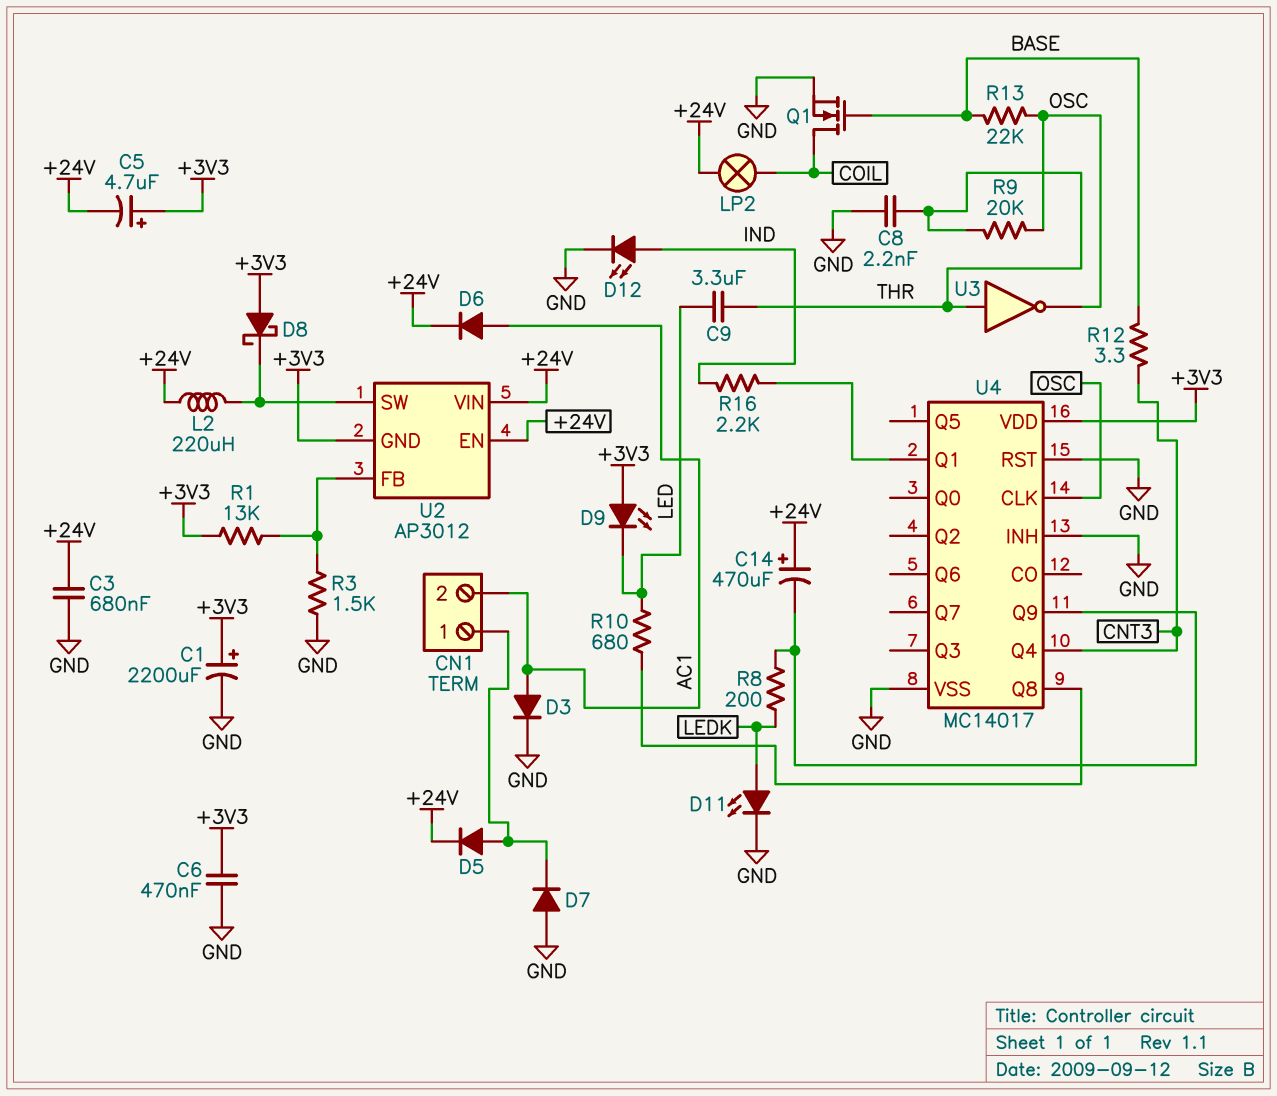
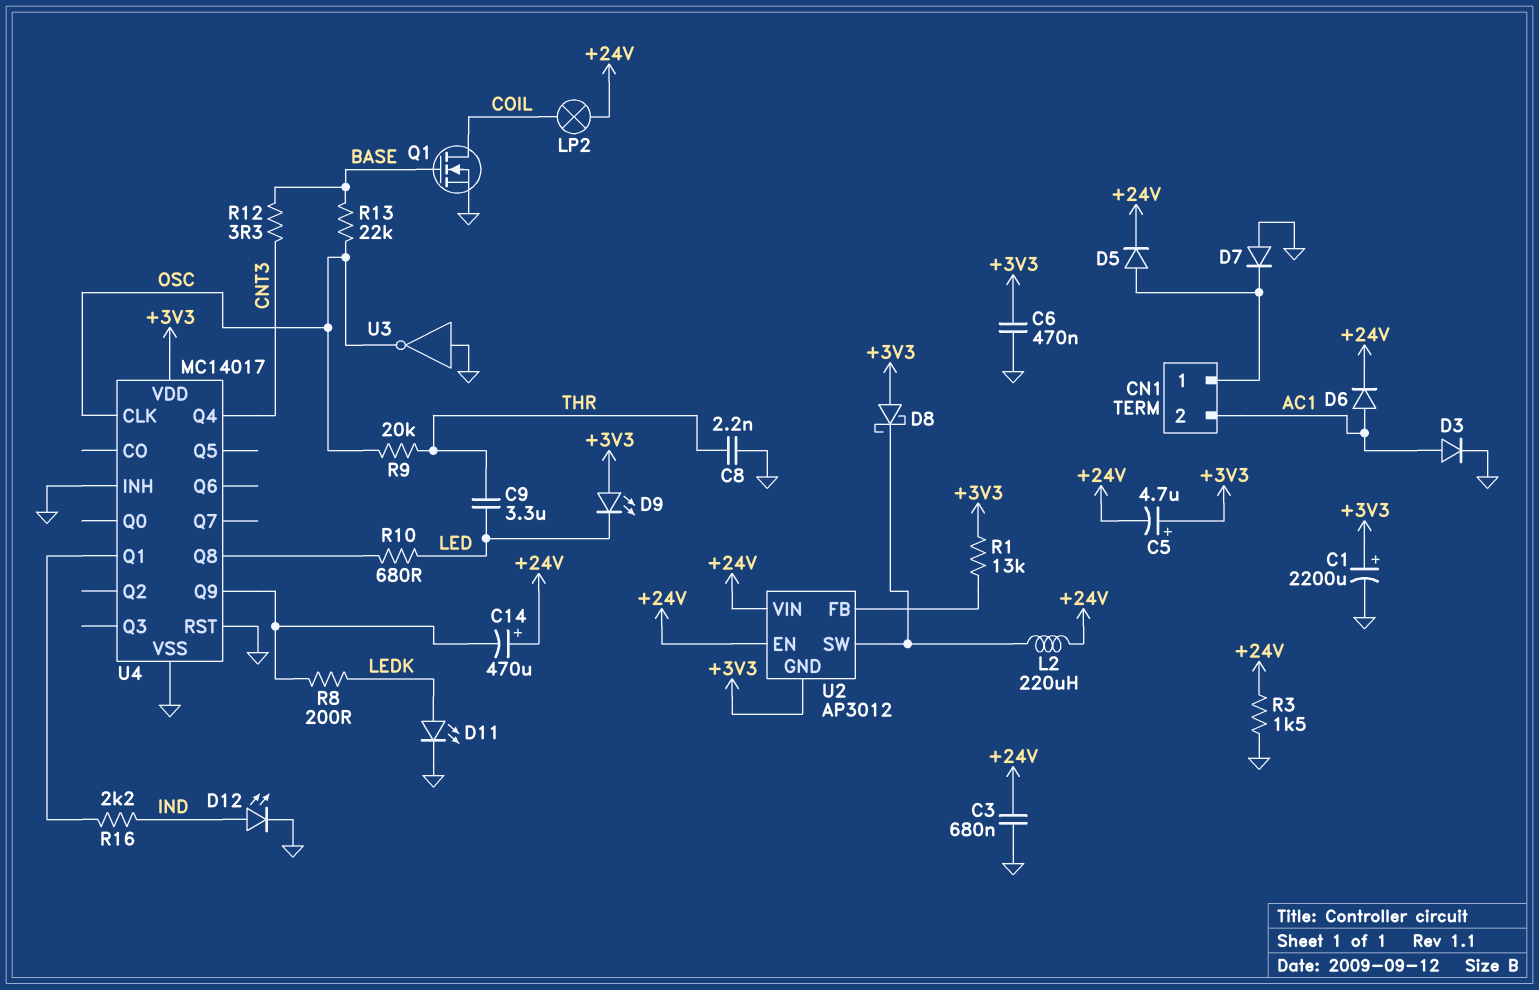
R3: 1.5k (GND, U2/FB) -> 1.5k (+24V, GND)
U3: NOT (in THR, out OSC) -> NOT (in GND, out OSC)

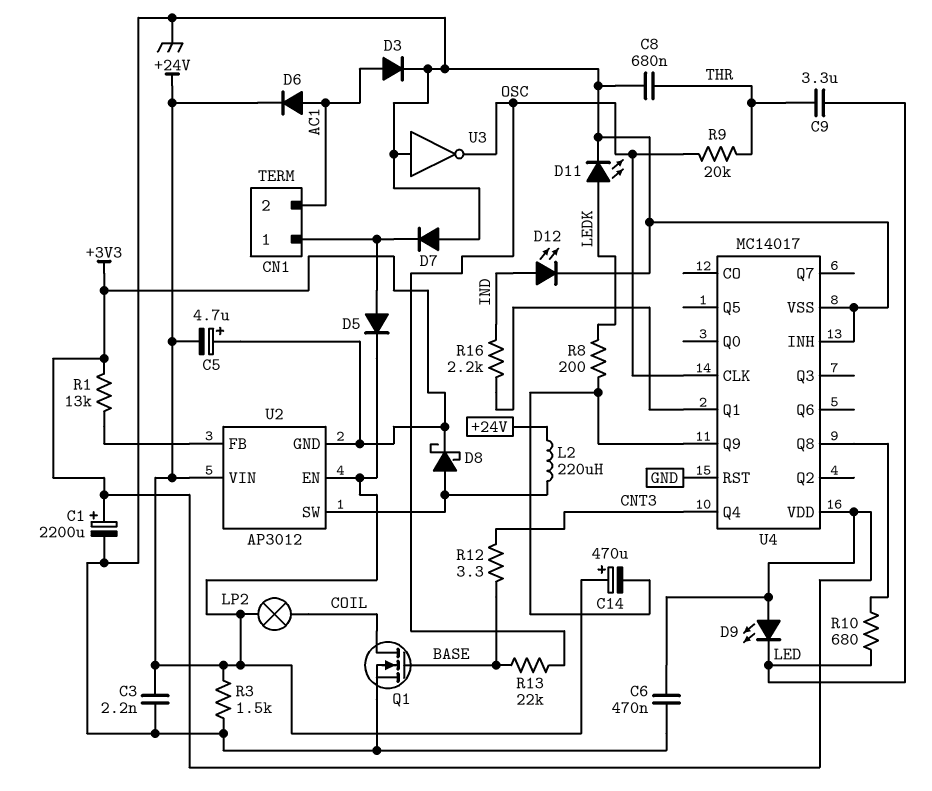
C3: 680nF (+24V, GND) -> 2.2nF (+24V, GND)
C8: 2.2nF (GND, THR) -> 680nF (GND, THR)
D8: schottky (A +3V3, K U2/SW) -> schottky (A U2/SW, K +3V3)

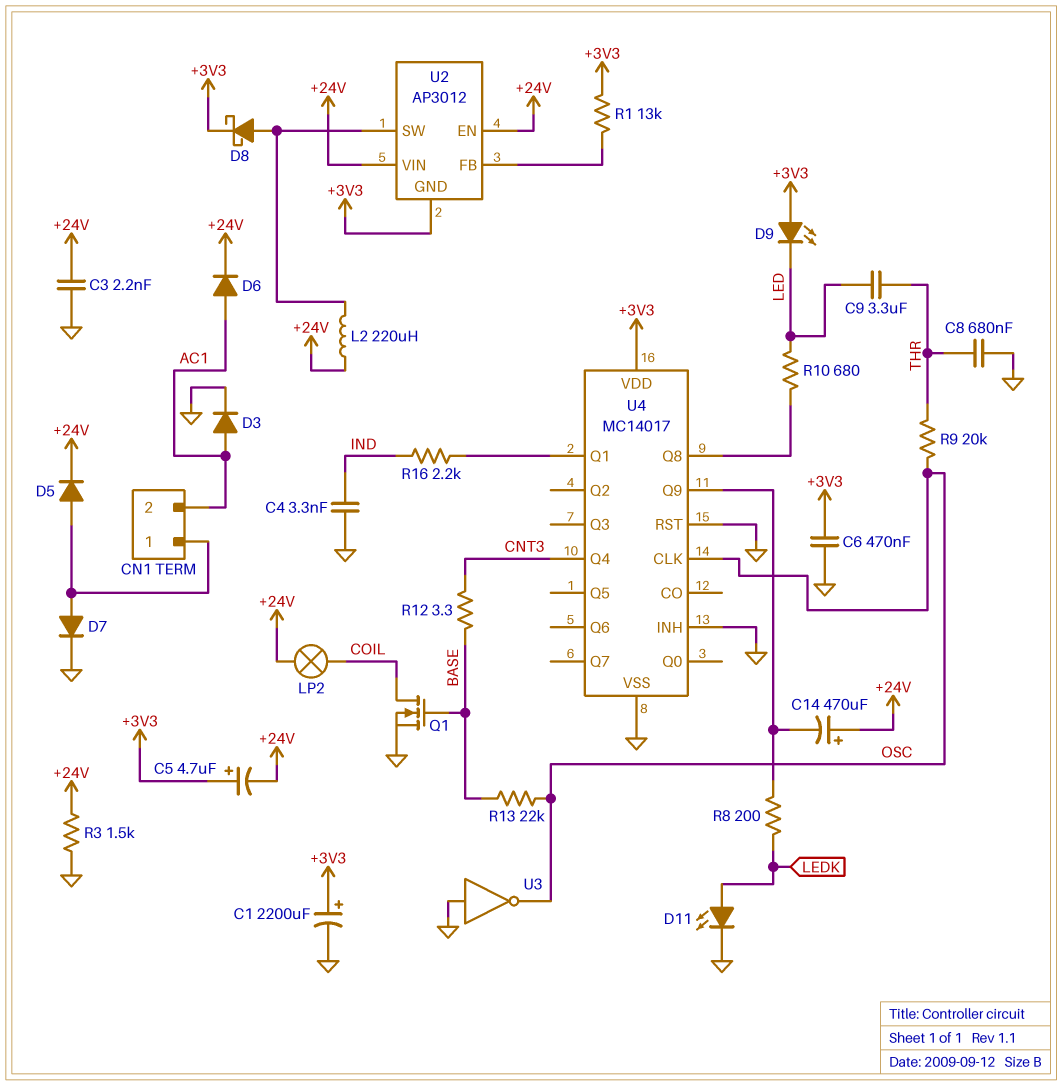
C4: none -> 3.3nF (GND, IND)
D7: diode (A GND, K CN1/1) -> diode (A CN1/1, K GND)
D12: LED (A IND, K GND) -> none

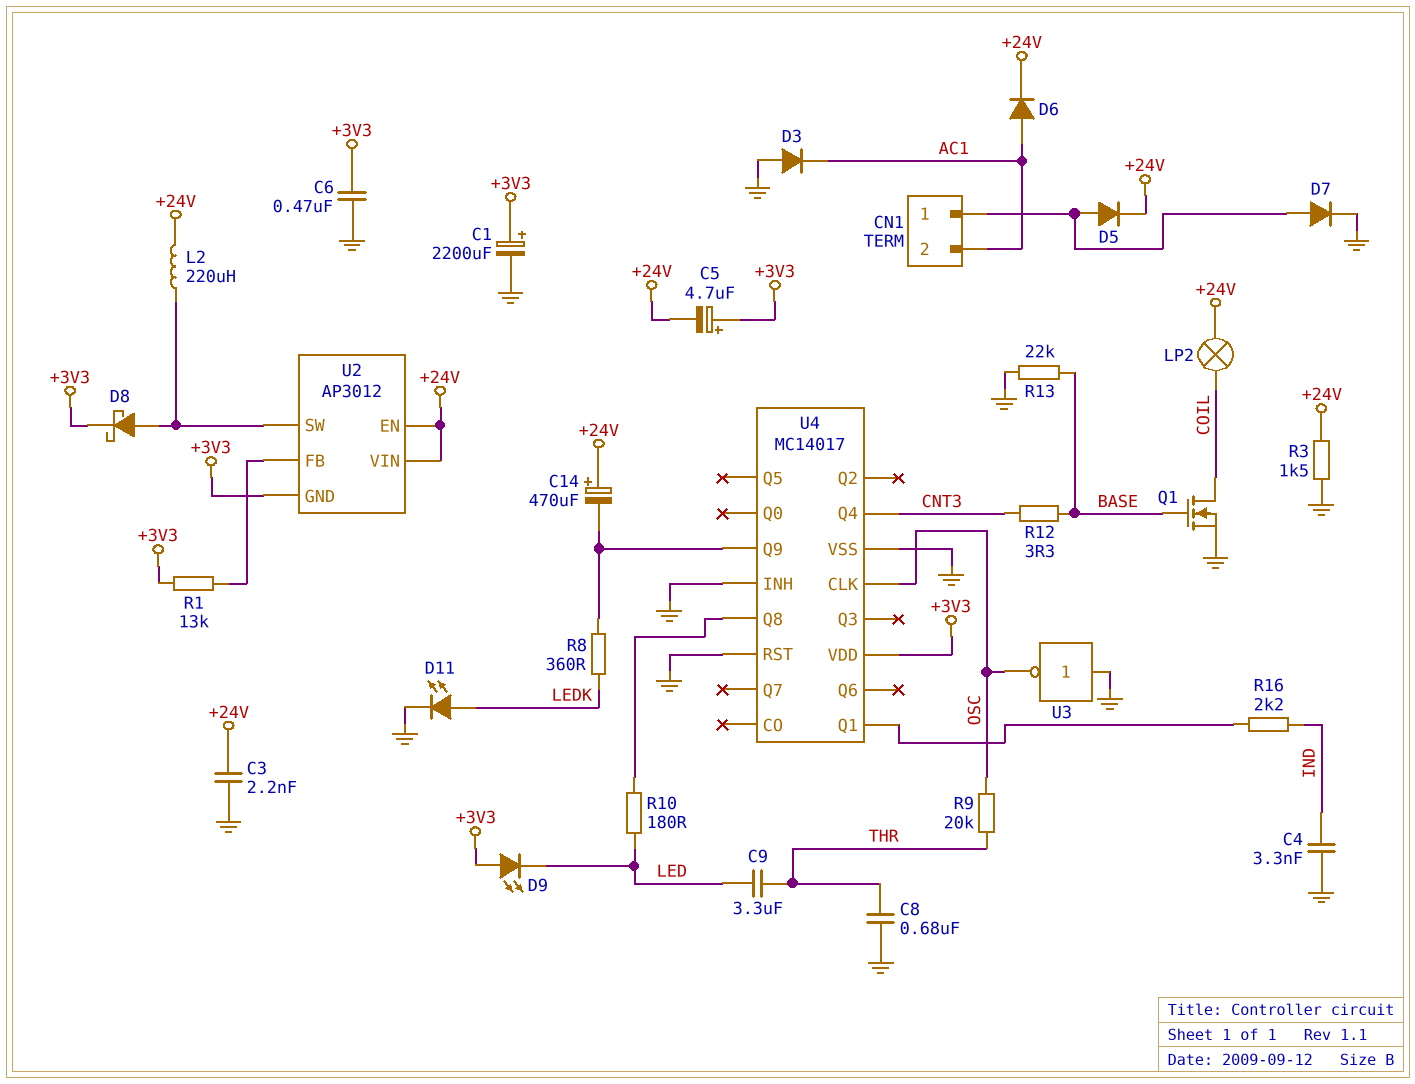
D3: diode (A AC1, K GND) -> diode (A GND, K AC1)
R8: 200 (LEDK, U4/Q9) -> 360 (LEDK, U4/Q9)
R10: 680 (LED, U4/Q8) -> 180 (LED, U4/Q8)
R13: 22k (BASE, OSC) -> 22k (BASE, GND)

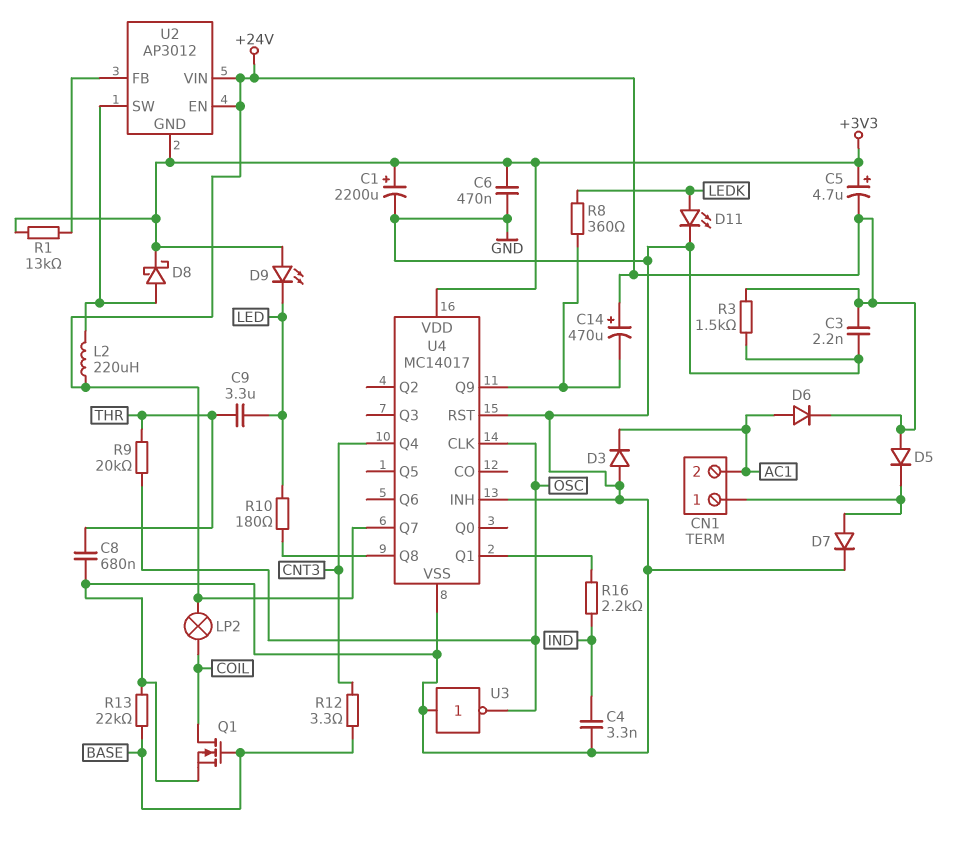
D5: diode (A CN1/1, K +24V) -> diode (A +24V, K CN1/1)
U4 pin Q7: none -> +24V

